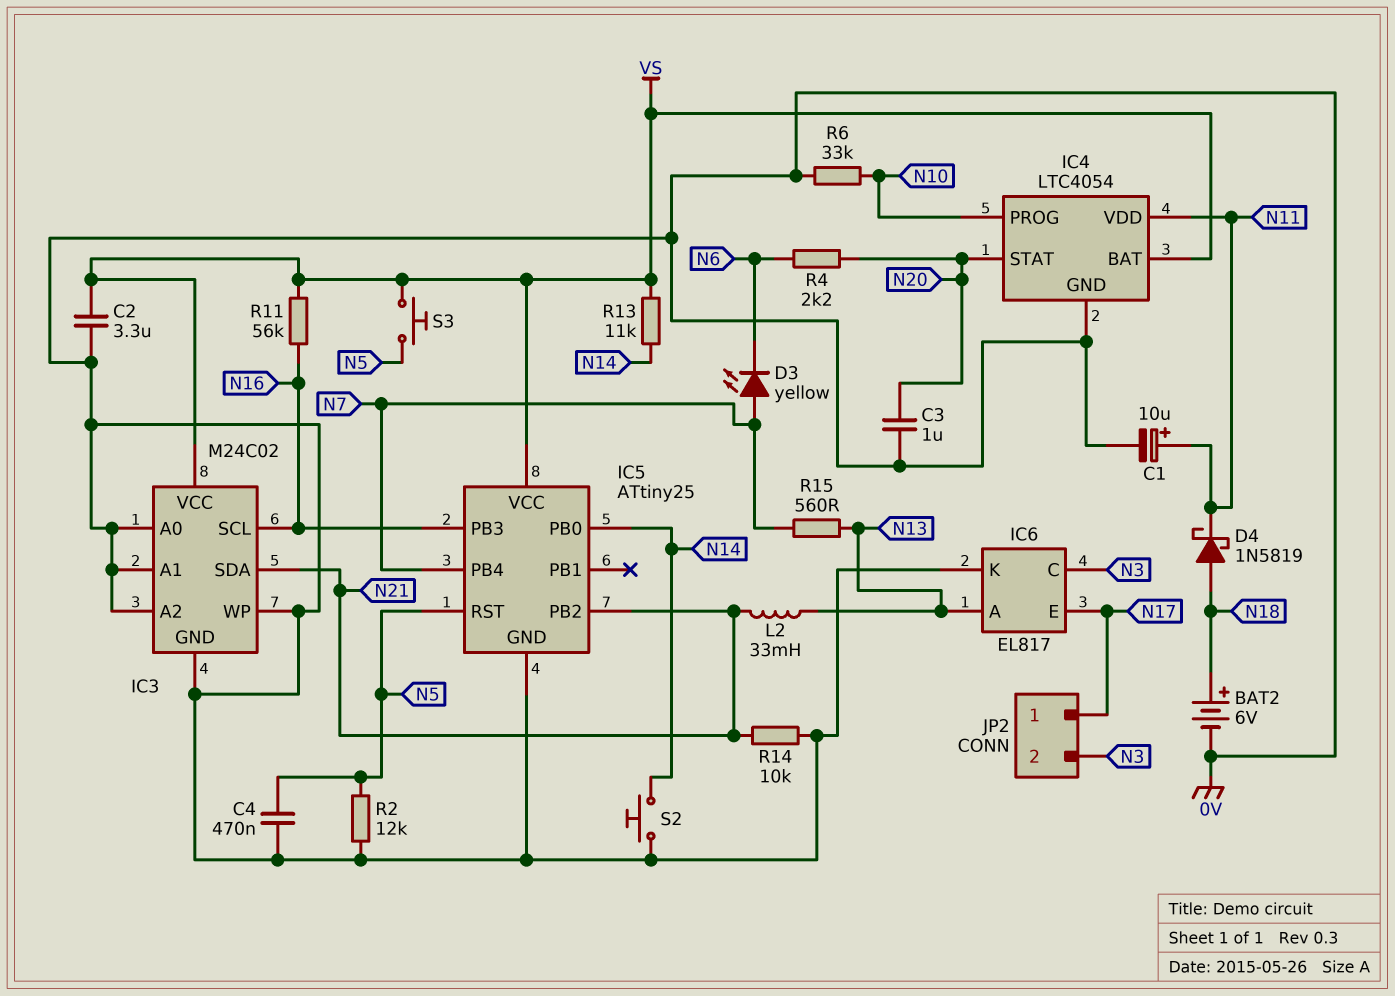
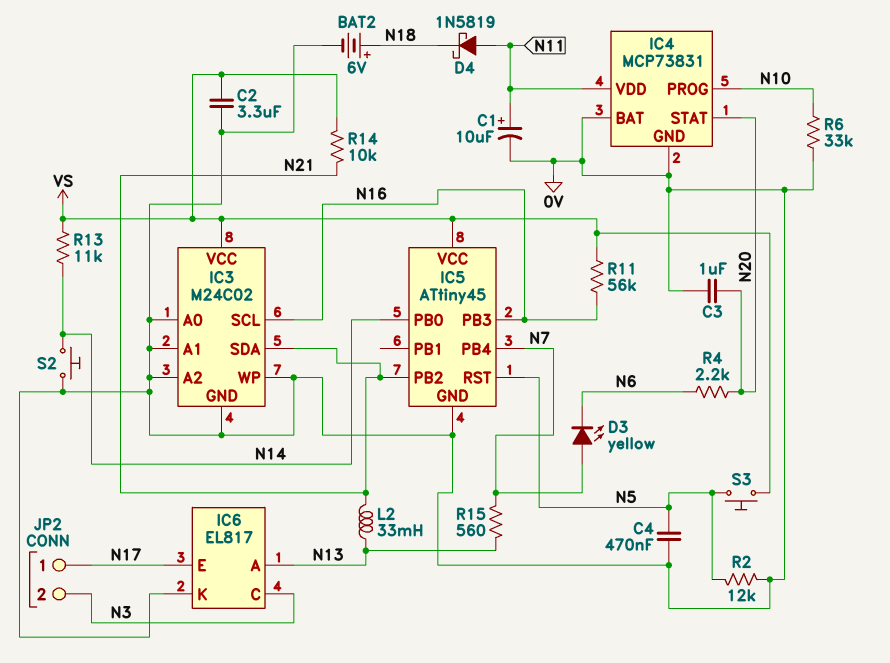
D4: schottky 1N5819 (A N18, K N11) -> schottky 1N5819 (A N11, K N18)
IC4: LTC4054 -> MCP73831
IC4 pin BAT: VS -> 0V
IC5: ATtiny25 -> ATtiny45
R14: 10k (0V, N21) -> 10k (N21, VS)

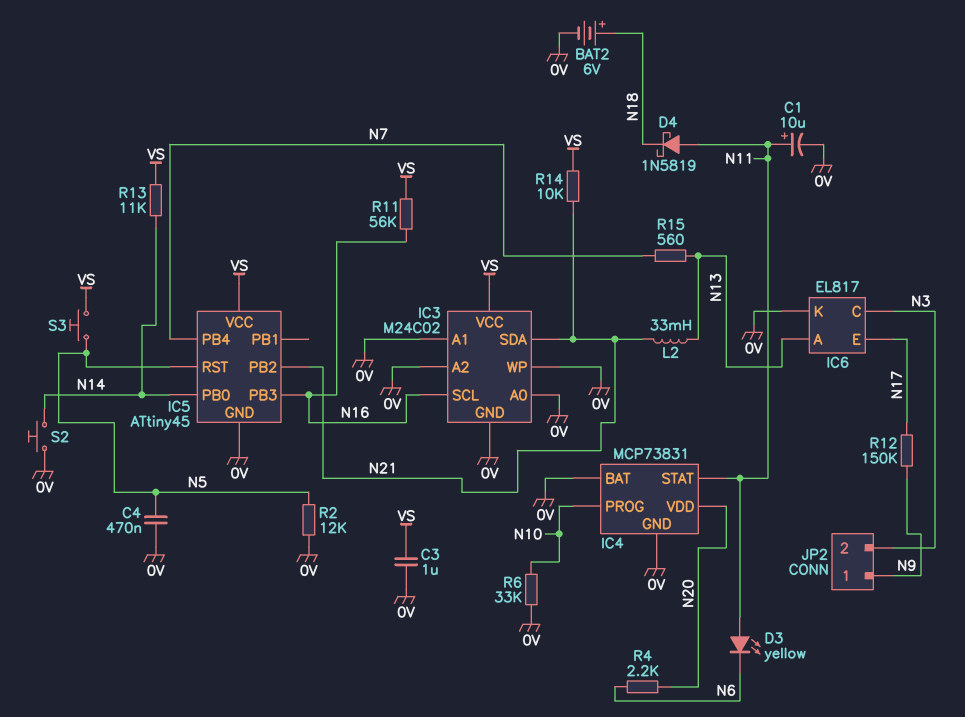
C2: 3.3uF (0V, VS) -> none
C3: 1uF (0V, N20) -> 1uF (0V, VS)
D3: LED yellow (A N7, K N6) -> LED yellow (A N11, K N6)
IC4 pin STAT: N20 -> N11
IC4 pin VDD: N11 -> N20
JP2 pin 1: N17 -> N9
R12: none -> 150k (N9, N17)

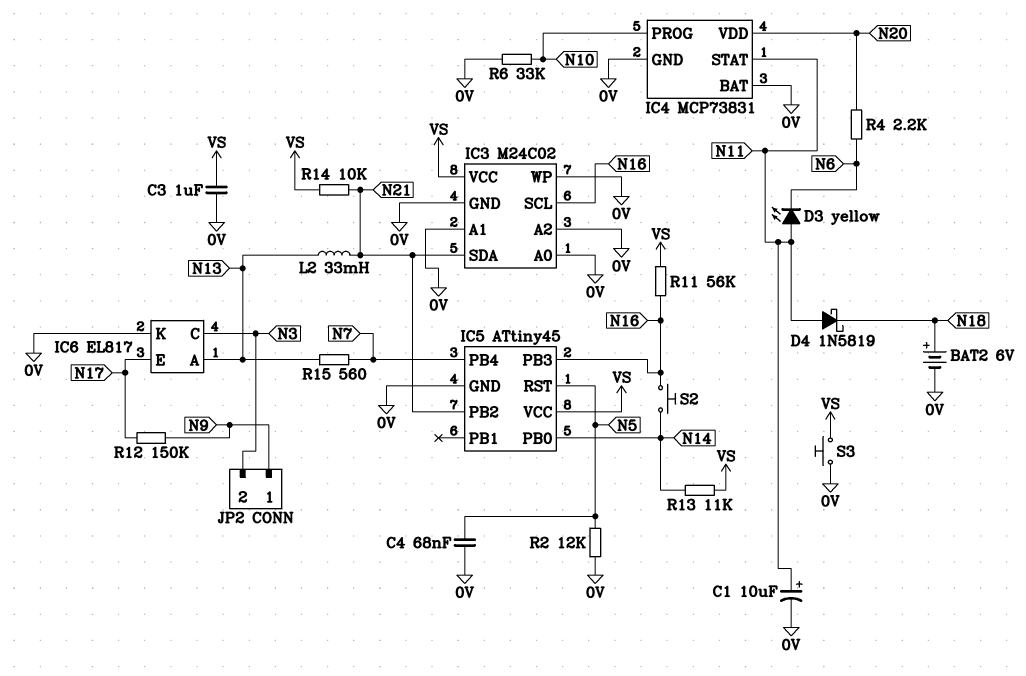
C4: 470nF (0V, N5) -> 68nF (0V, N5)
S2: button (0V, N14) -> button (N14, N16)
S3: button (N5, VS) -> button (0V, VS)

